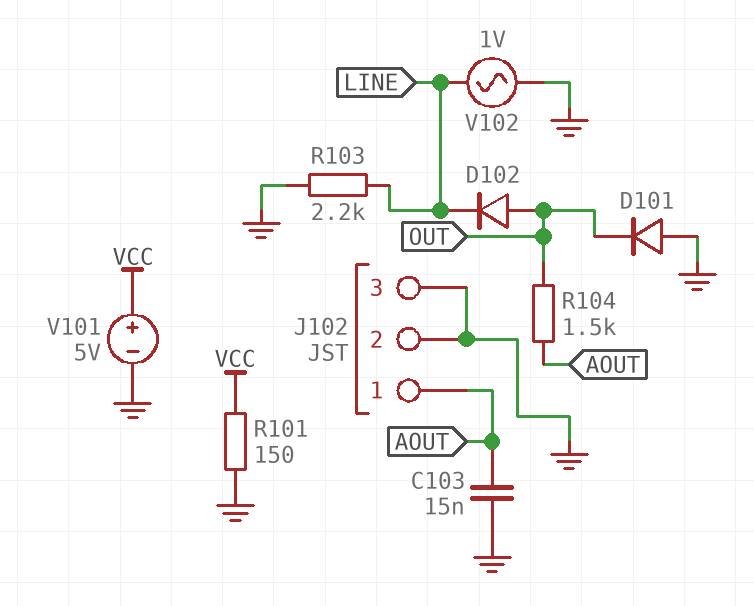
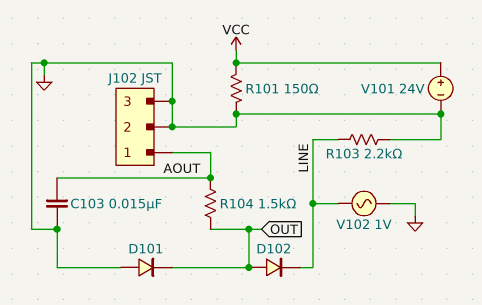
V101: 5V (plus VCC, minus GND) -> 24V (plus VCC, minus GND)

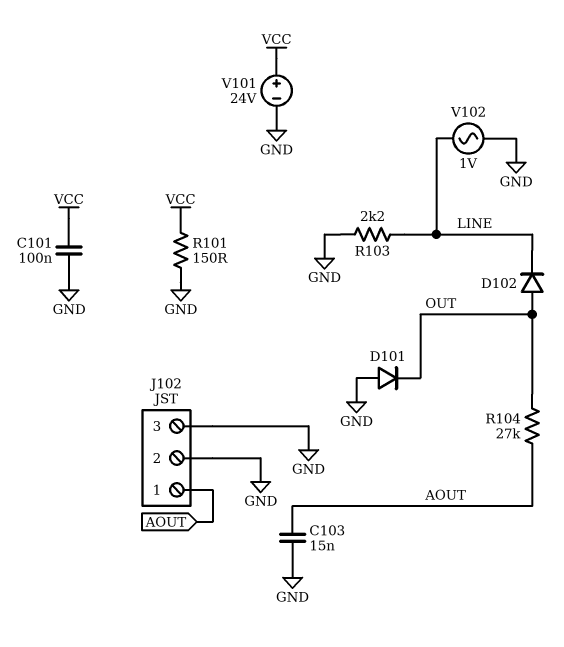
C101: none -> 100nF (GND, VCC)
R104: 1.5k (AOUT, OUT) -> 27k (AOUT, OUT)

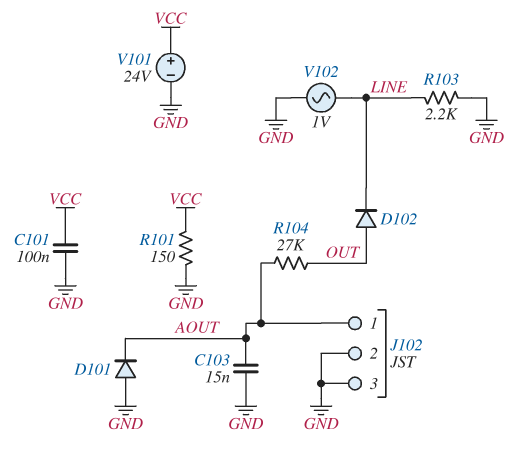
D101: diode (A GND, K OUT) -> diode (A GND, K AOUT)

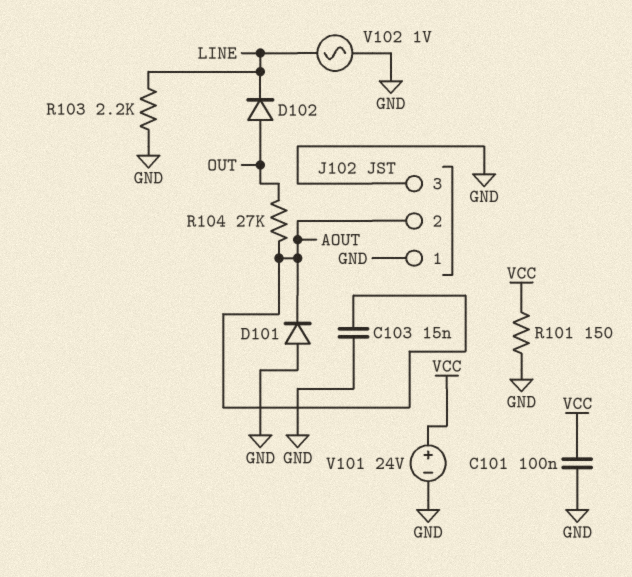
J102 pin 1: AOUT -> GND
J102 pin 2: GND -> AOUT

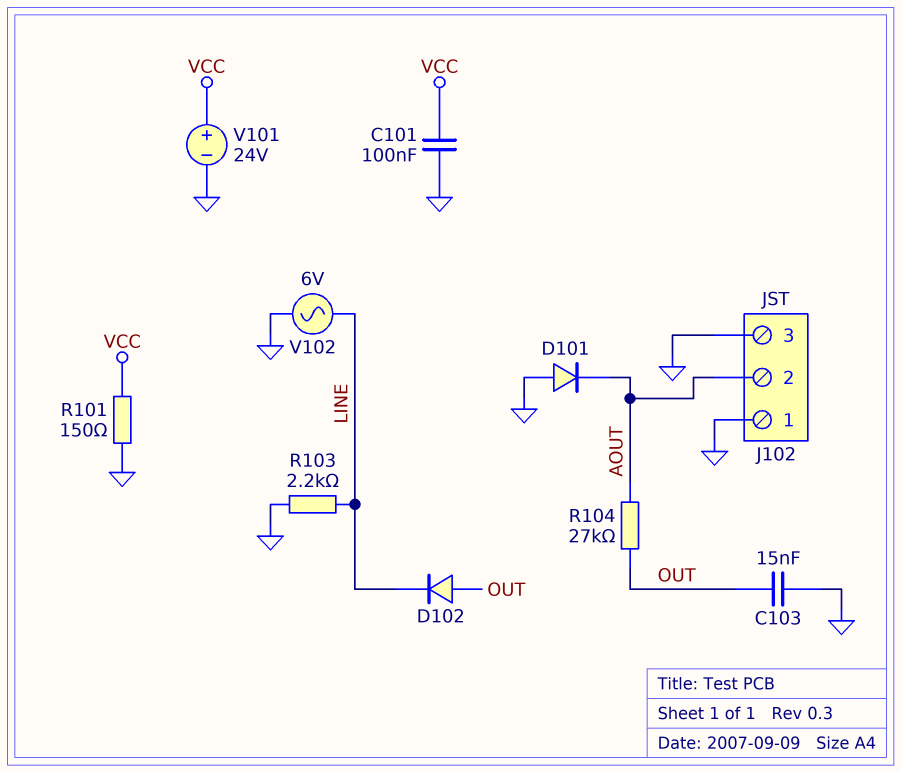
C103: 15nF (AOUT, GND) -> 15nF (GND, OUT)
V102: AC 1V (GND, LINE) -> AC 6V (GND, LINE)

